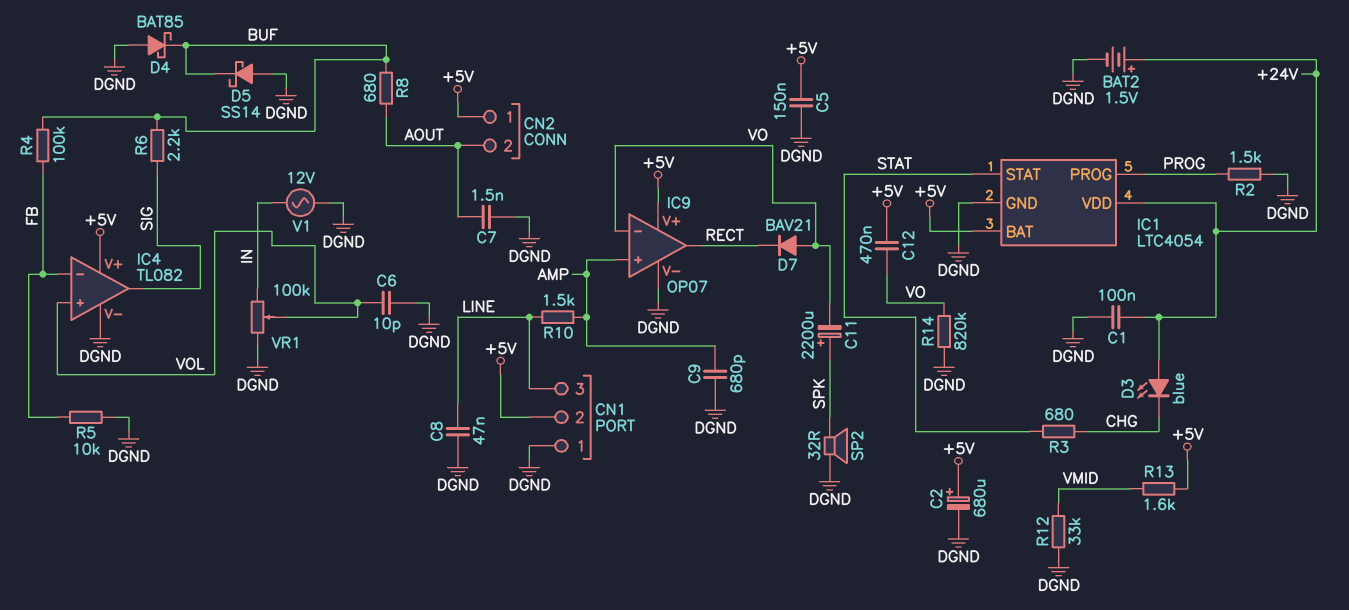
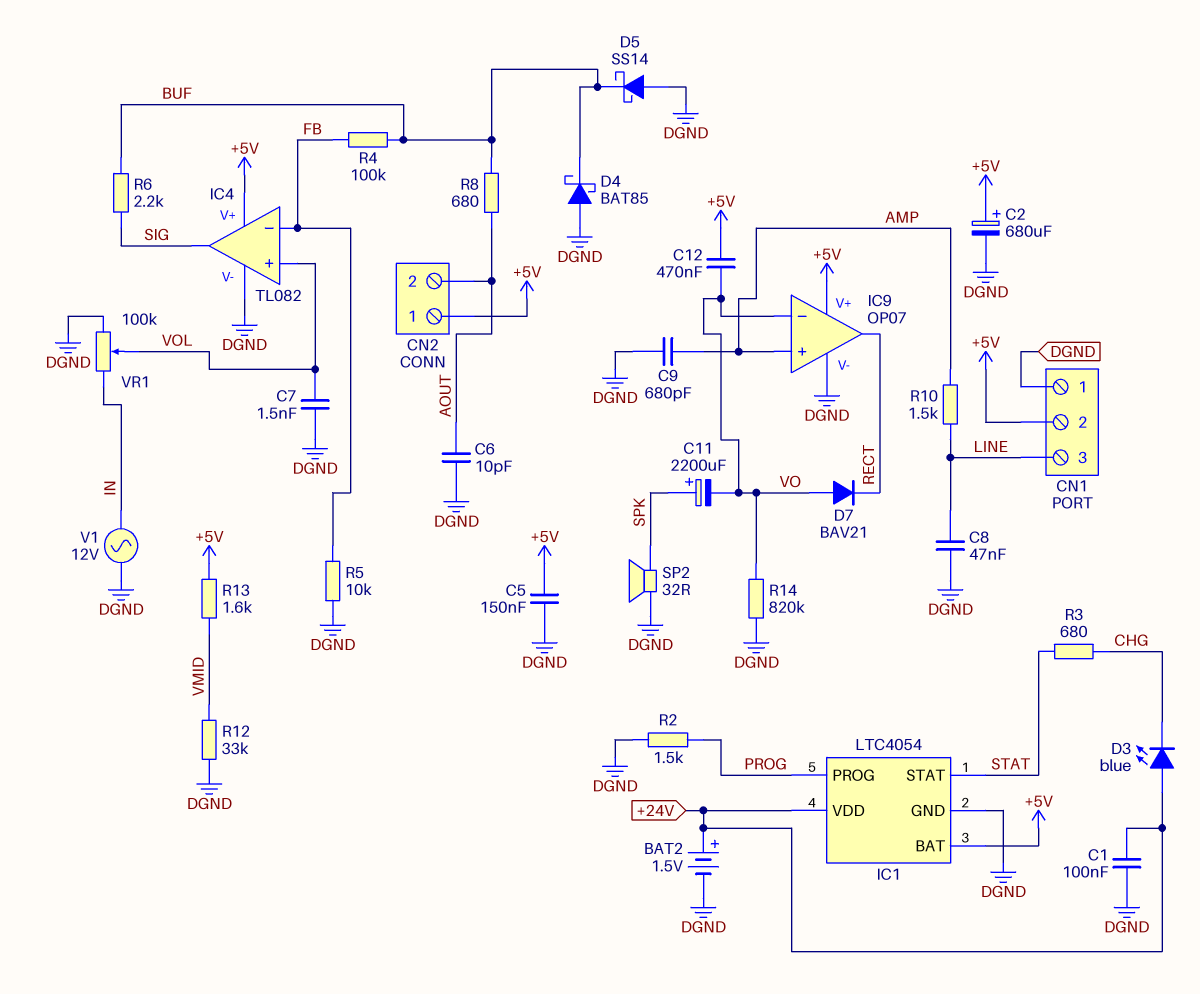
C6: 10pF (DGND, VOL) -> 10pF (AOUT, DGND)
C7: 1.5nF (AOUT, DGND) -> 1.5nF (DGND, VOL)

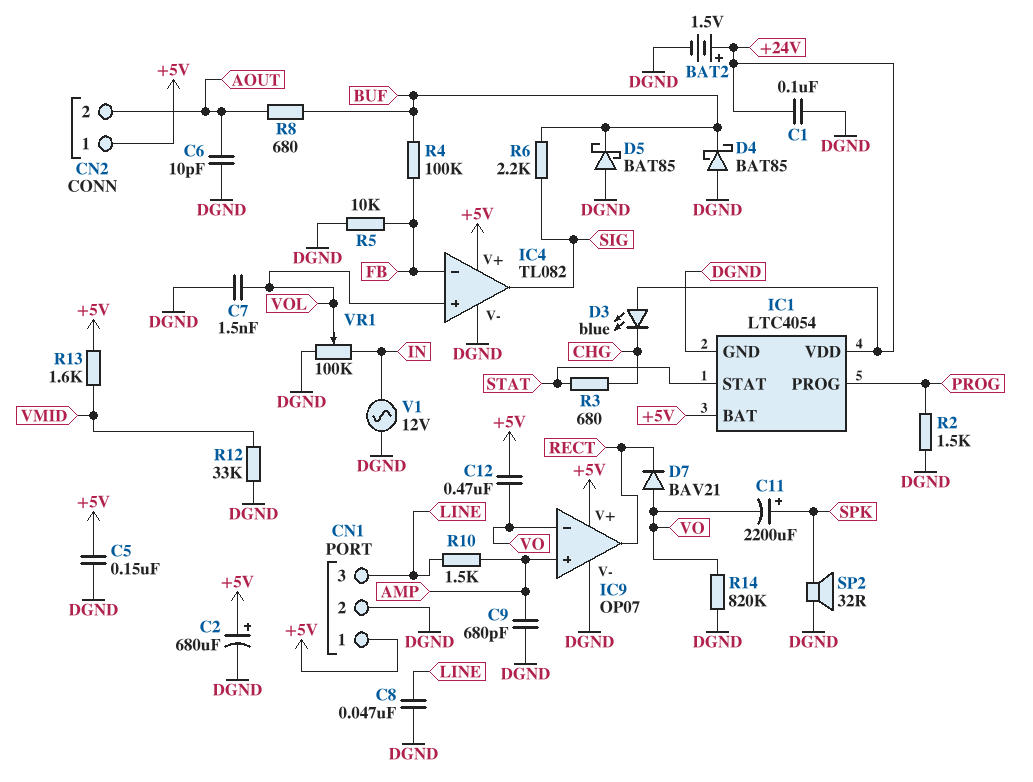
CN1 pin 1: DGND -> +5V
CN1 pin 2: +5V -> DGND
D5: schottky SS14 (A DGND, K BUF) -> schottky BAT85 (A DGND, K BUF)

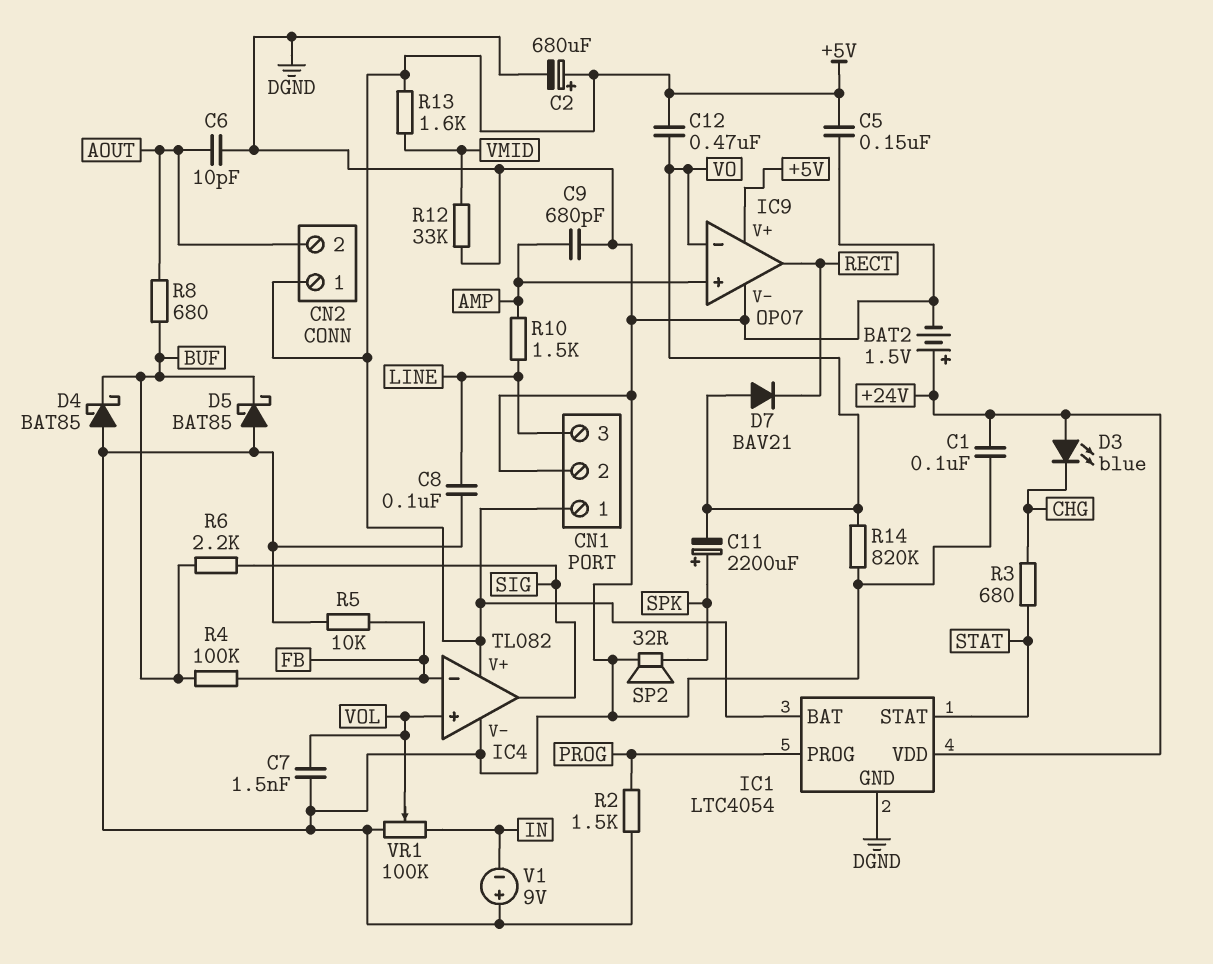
C8: 47nF (DGND, LINE) -> 100nF (DGND, LINE)
V1: AC 12V (DGND, IN) -> 9V (plus DGND, minus IN)

